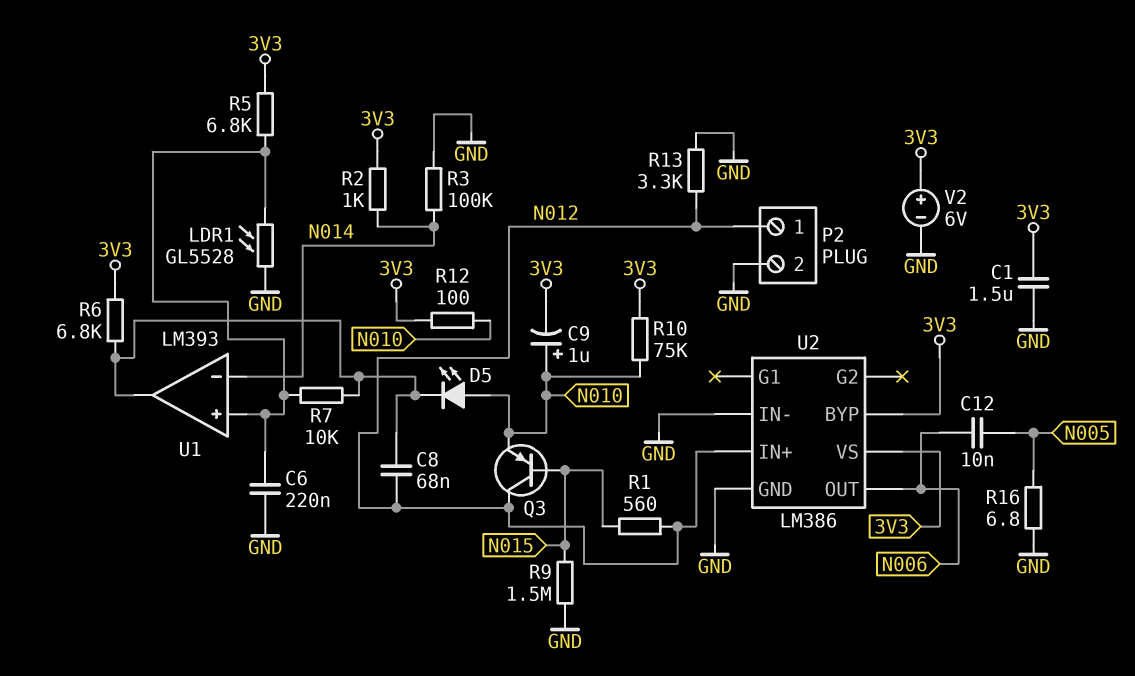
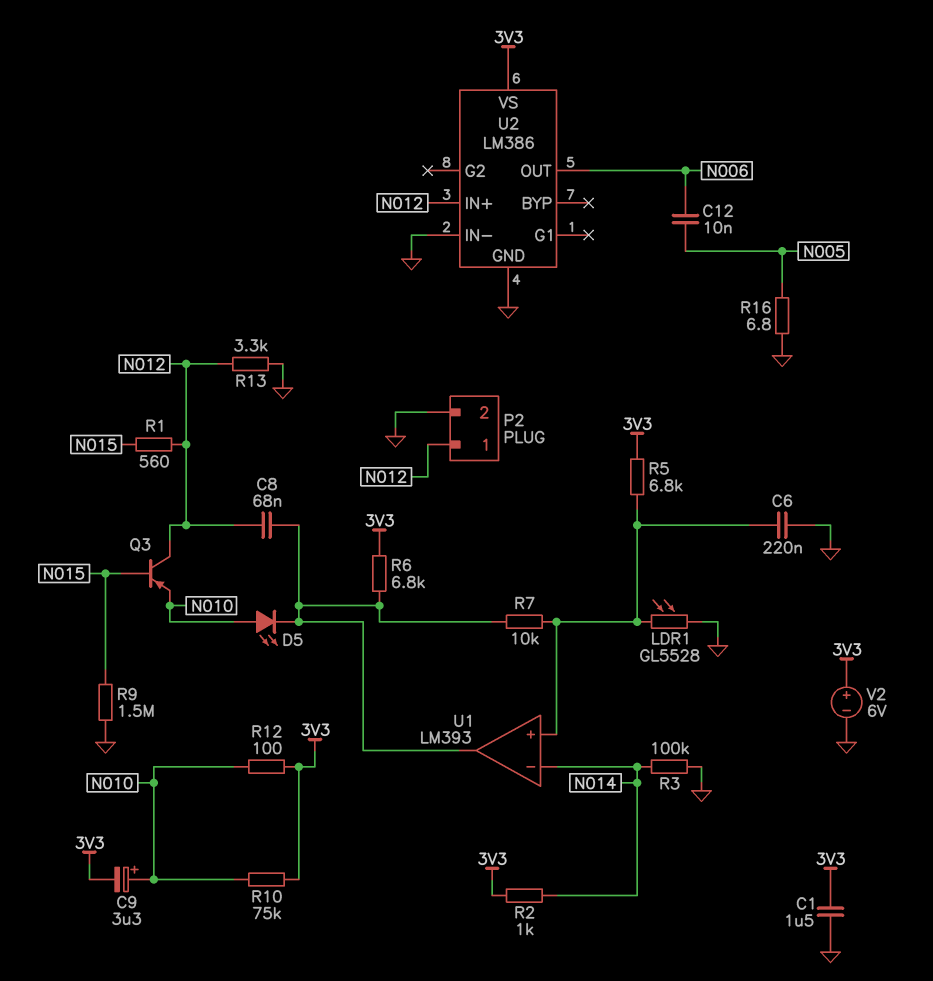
C9: 1uF (plus N010, minus 3V3) -> 3.3uF (plus N010, minus 3V3)
U2 pin BYP: 3V3 -> none

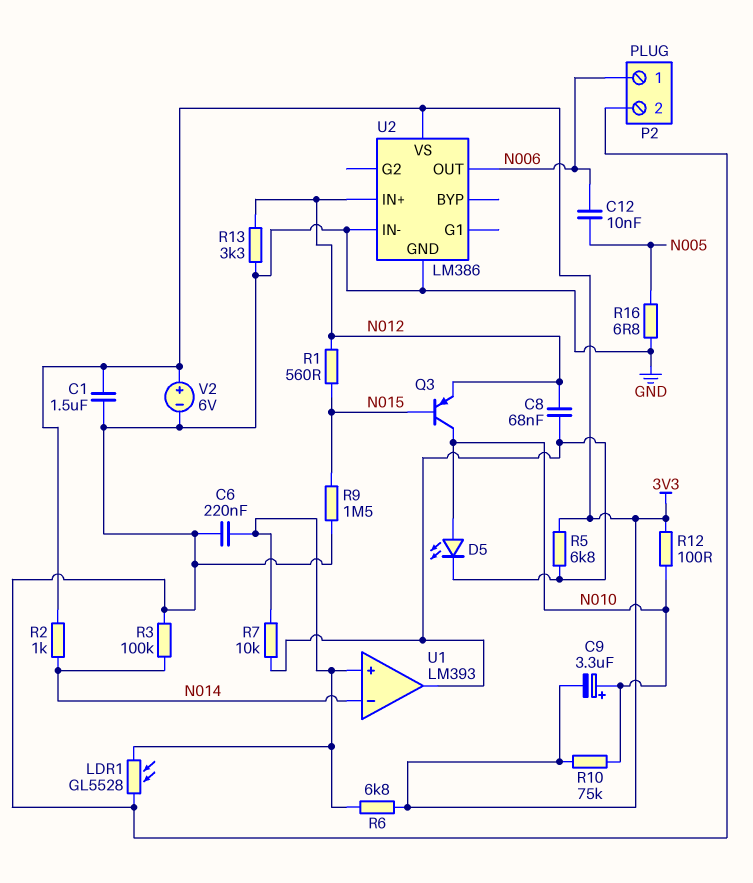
P2 pin 1: N012 -> N006
Q3: PNP (B N015, C N012, E N010) -> PNP (B N015, C N010, E N012)
R5: 6.8k (3V3, U1/in+) -> 6.8k (3V3, U1/out)
R6: 6.8k (3V3, U1/out) -> 6.8k (3V3, U1/in+)

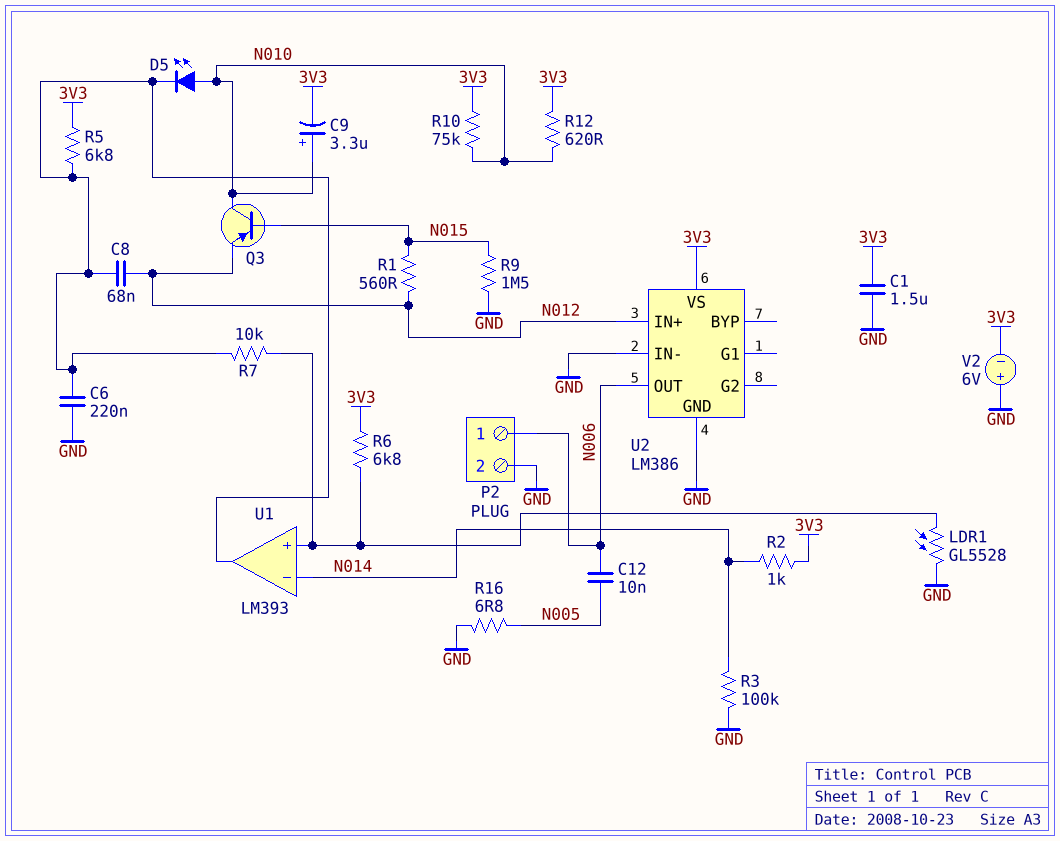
C6: 220nF (GND, U1/in+) -> 220nF (GND, U1/out)
R12: 100 (3V3, N010) -> 620 (3V3, N010)
R13: 3.3k (GND, N012) -> none
V2: 6V (plus 3V3, minus GND) -> 6V (plus GND, minus 3V3)

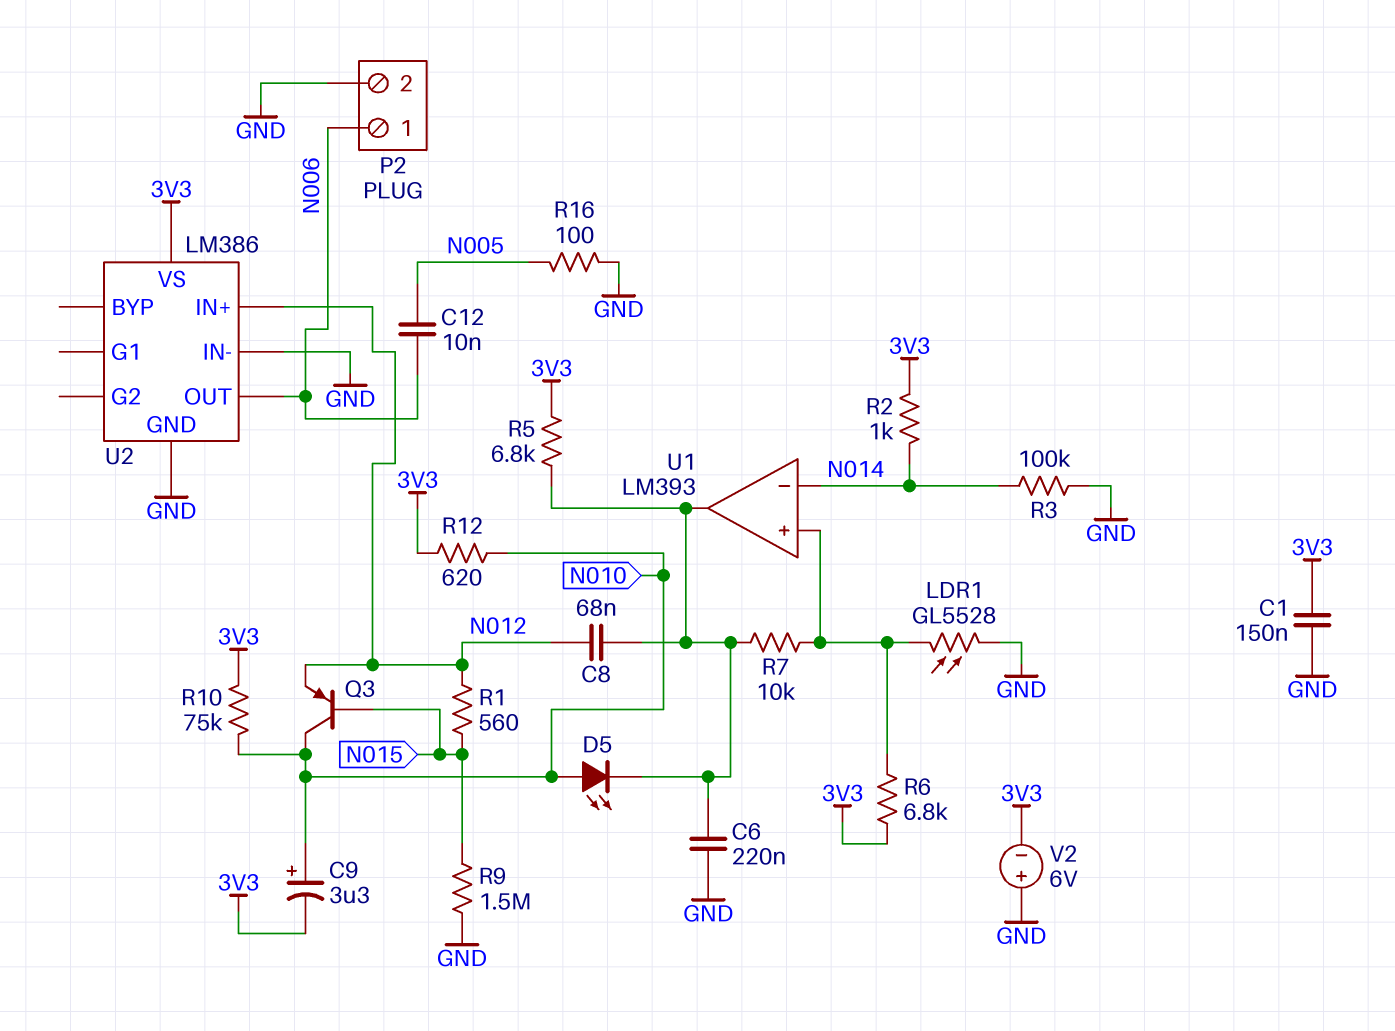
C1: 1.5uF (3V3, GND) -> 150nF (3V3, GND)
R16: 6.8 (GND, N005) -> 100 (GND, N005)

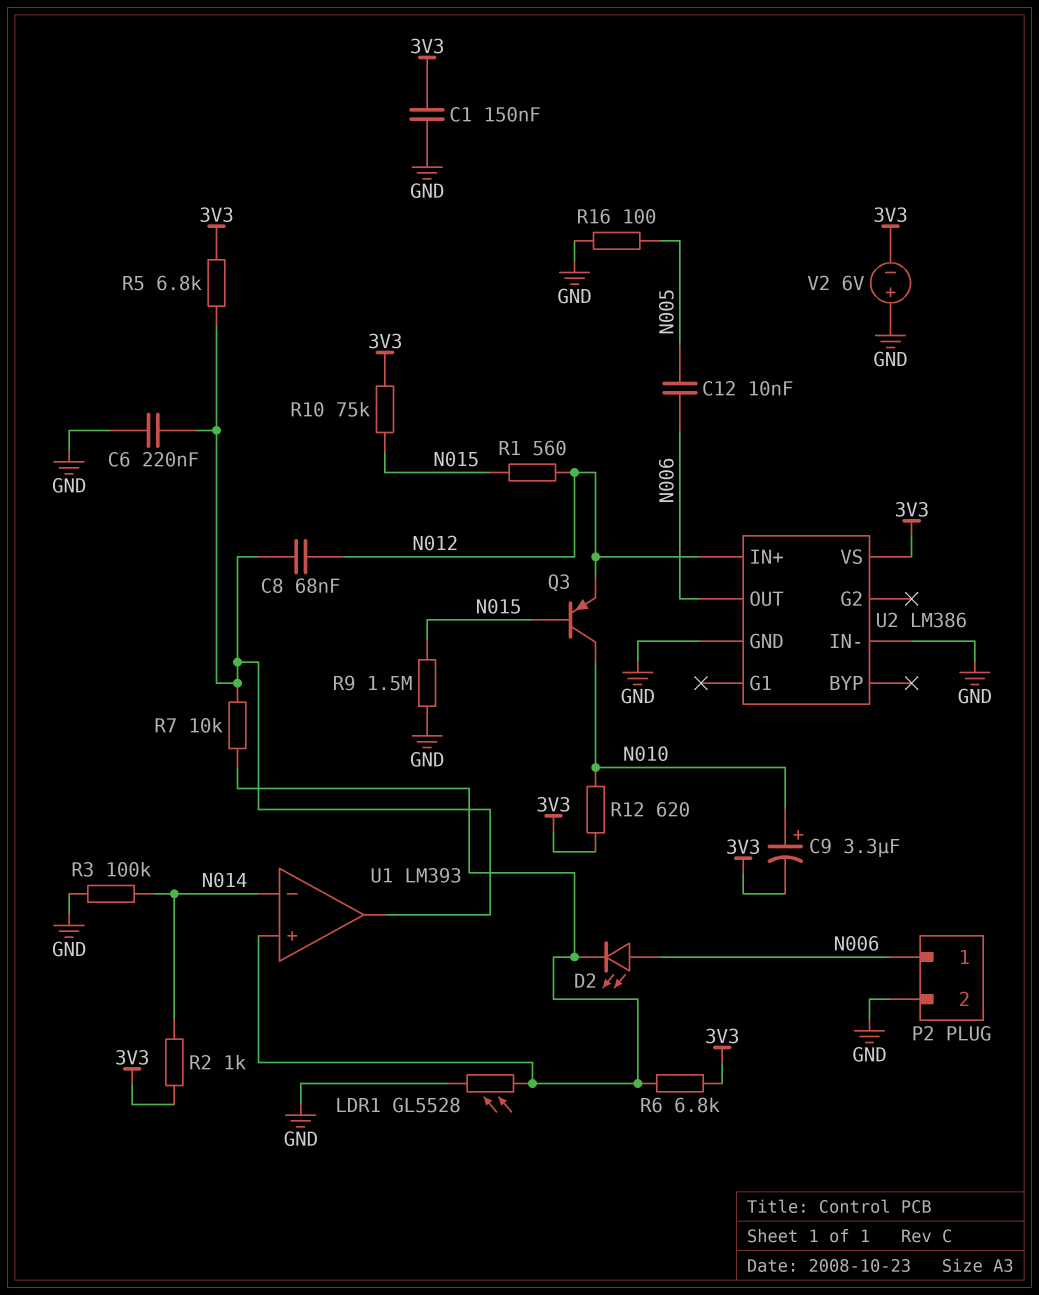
D2: none -> LED (A N006, K U1/in+)
D5: LED (A N010, K U1/out) -> none
R10: 75k (3V3, N010) -> 75k (3V3, N015)

